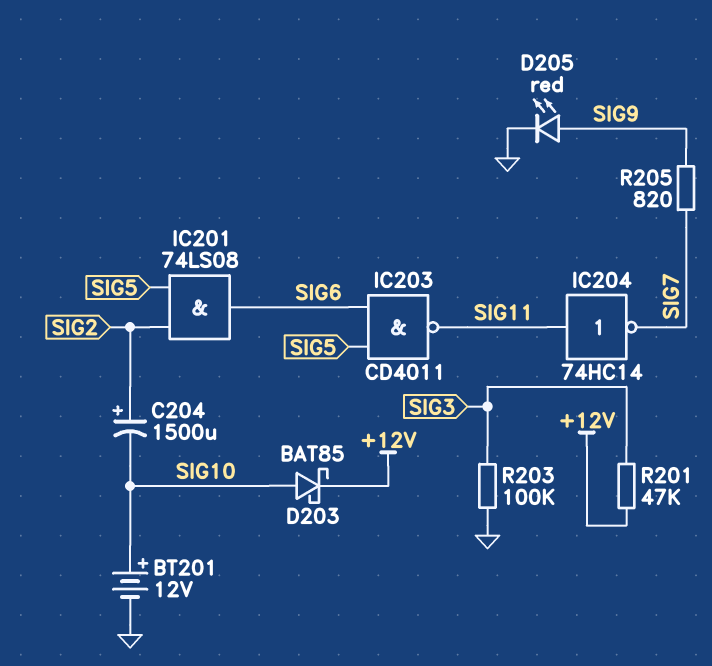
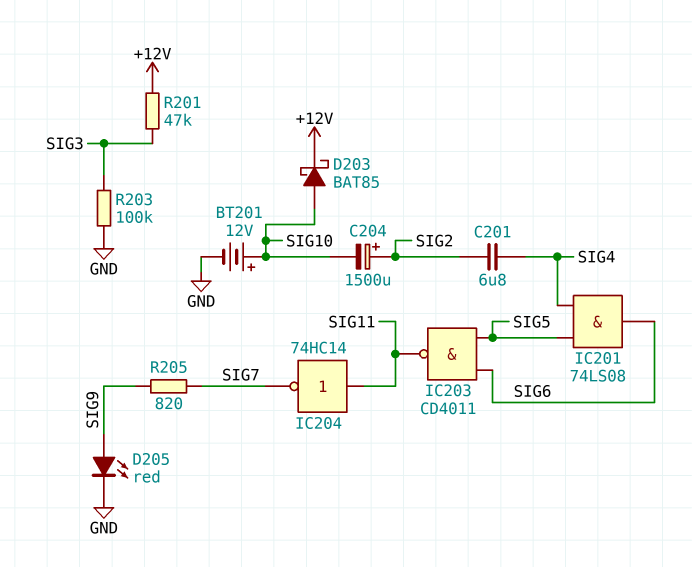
C201: none -> 6.8uF (SIG2, SIG4)
IC201: AND 74LS08 (in SIG2, in SIG5, out SIG6) -> AND 74LS08 (in SIG4, in SIG5, out SIG6)

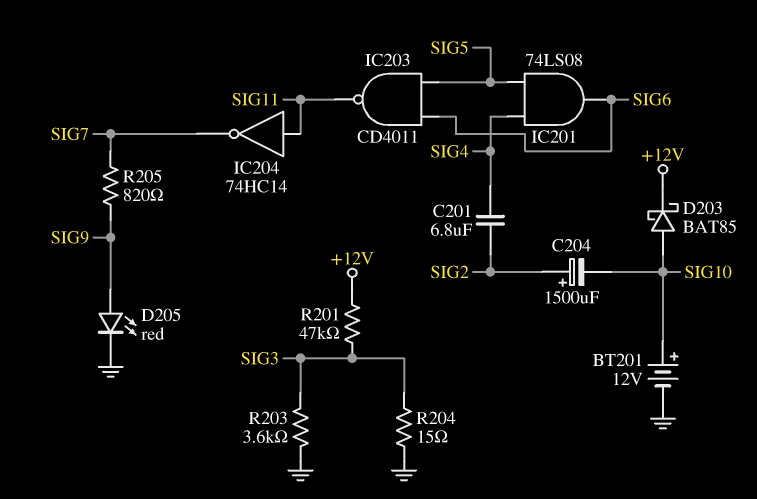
R203: 100k (GND, SIG3) -> 3.6k (GND, SIG3)
R204: none -> 15 (GND, SIG3)

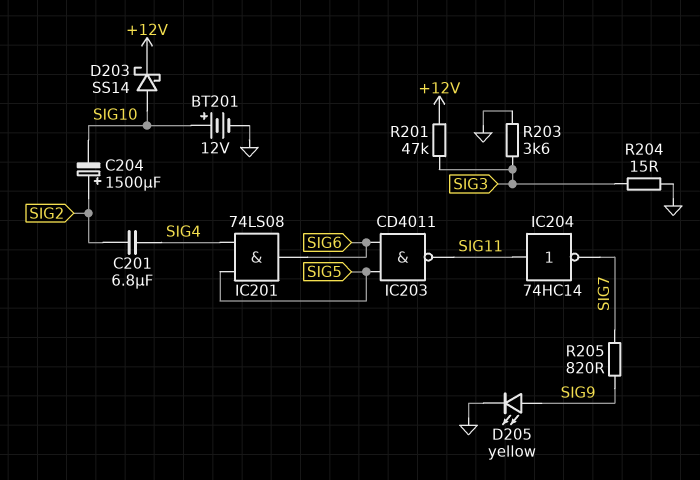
D203: schottky BAT85 (A SIG10, K +12V) -> schottky SS14 (A SIG10, K +12V)
D205: LED red (A SIG9, K GND) -> LED yellow (A SIG9, K GND)

